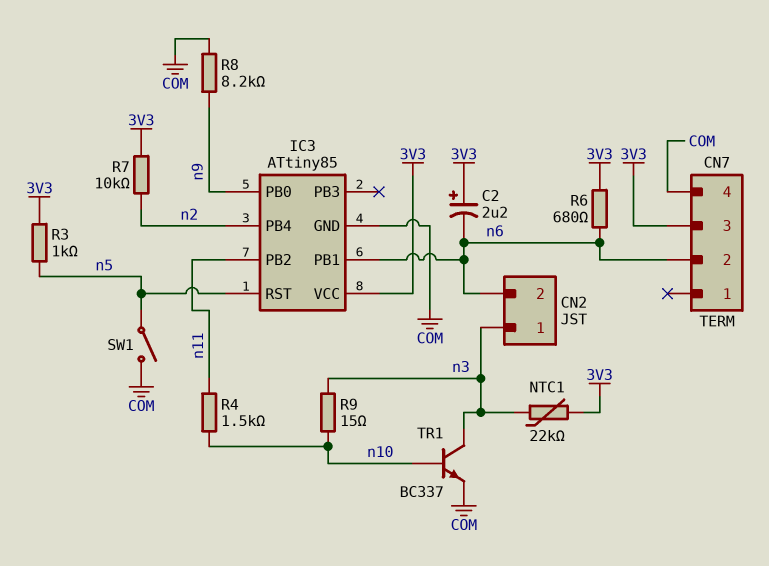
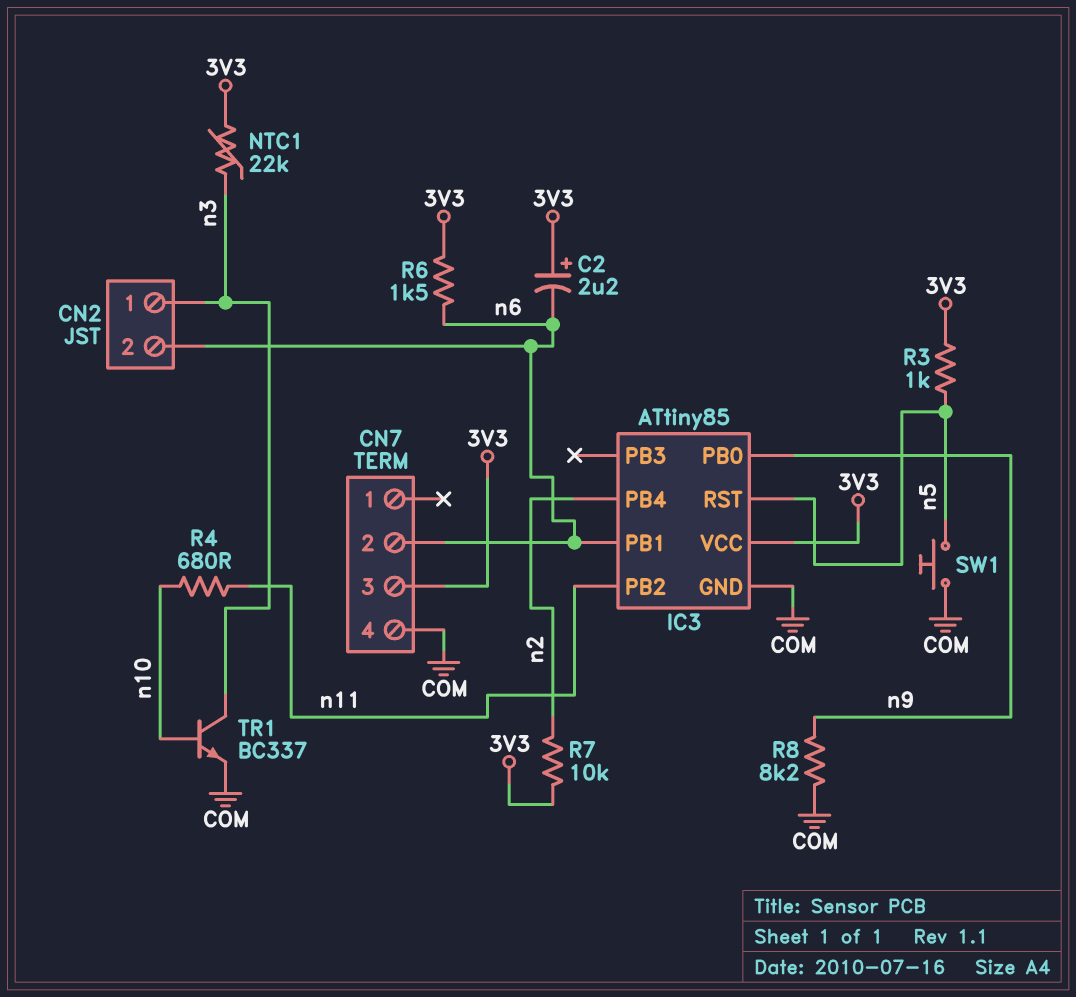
R4: 1.5k (n10, n11) -> 680 (n10, n11)
R6: 680 (3V3, n6) -> 1.5k (3V3, n6)
R9: 15 (n3, n10) -> none
SW1: switch (COM, n5) -> button (COM, n5)

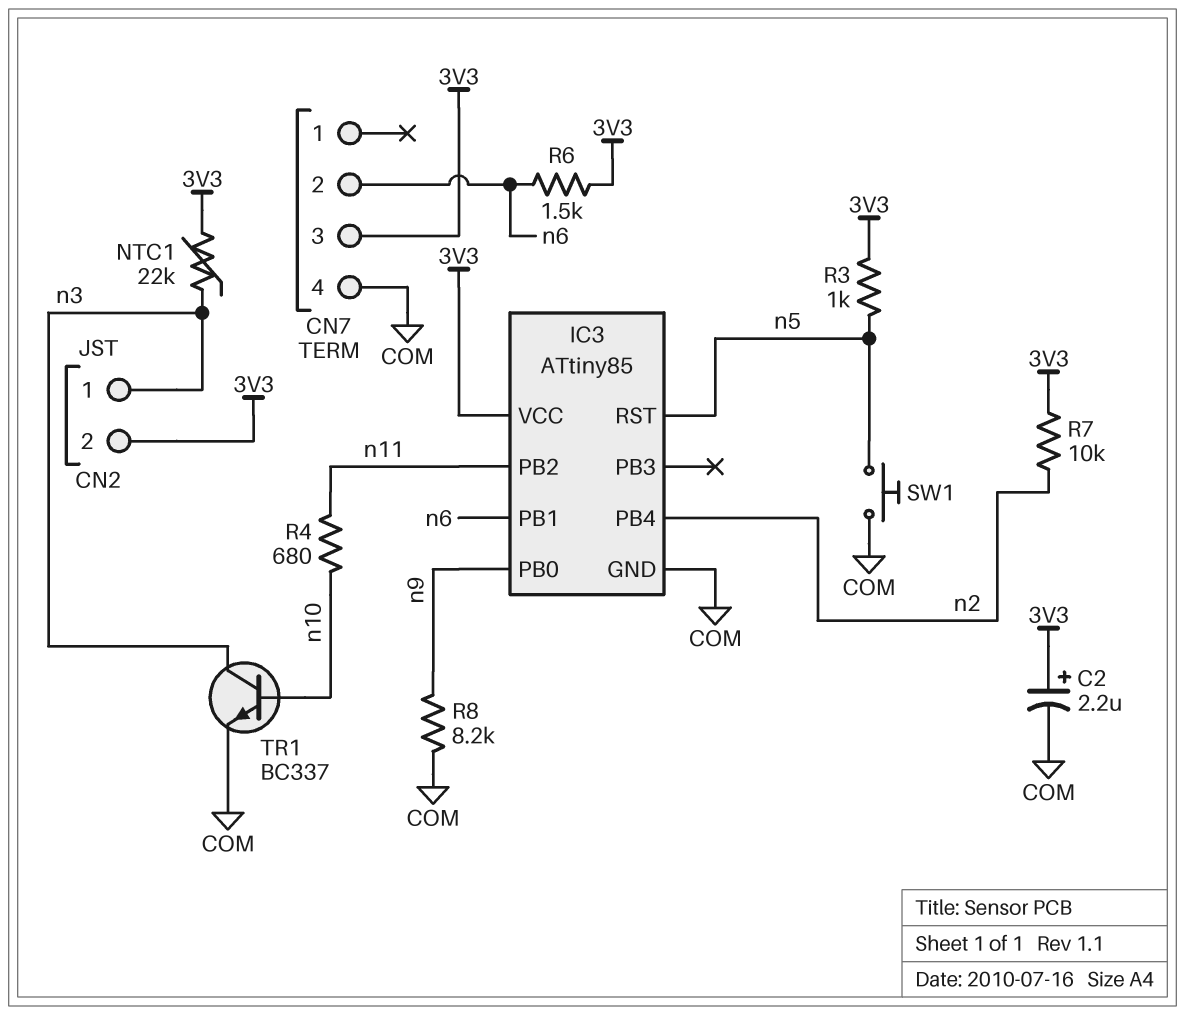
C2: 2.2uF (plus 3V3, minus n6) -> 2.2uF (plus 3V3, minus COM)
CN2 pin 2: n6 -> 3V3

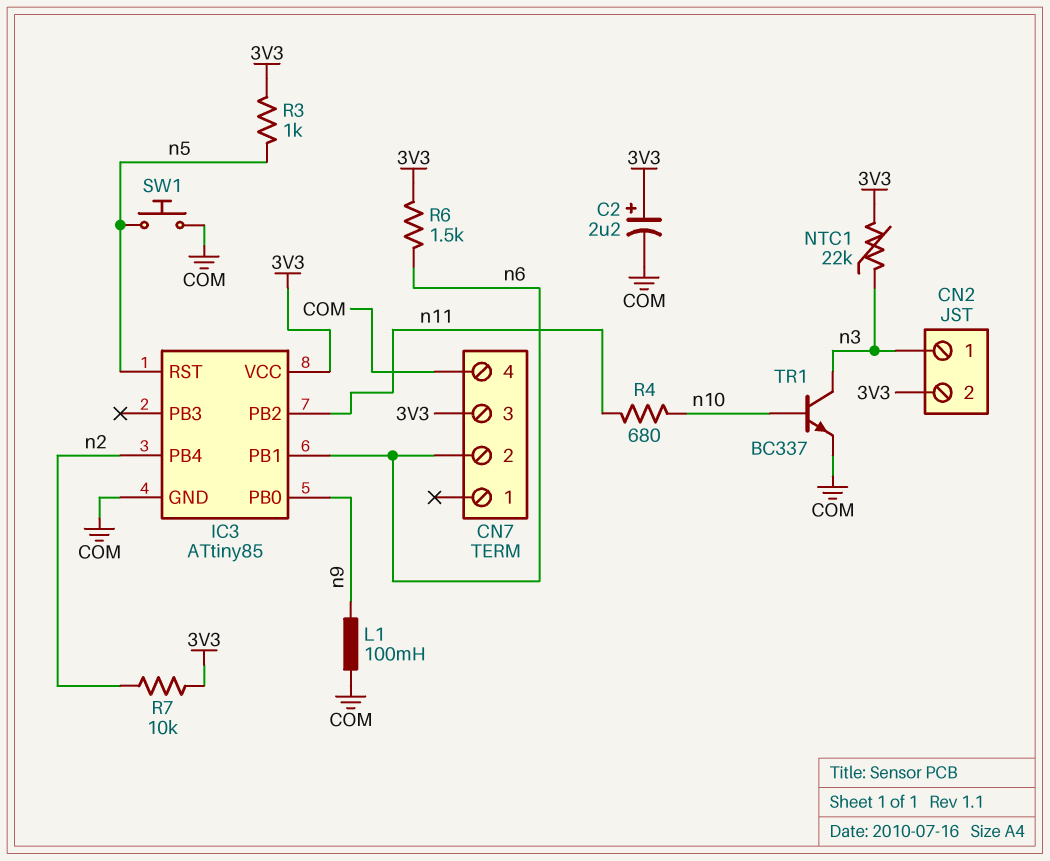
L1: none -> 100mH (COM, n9)
R8: 8.2k (COM, n9) -> none

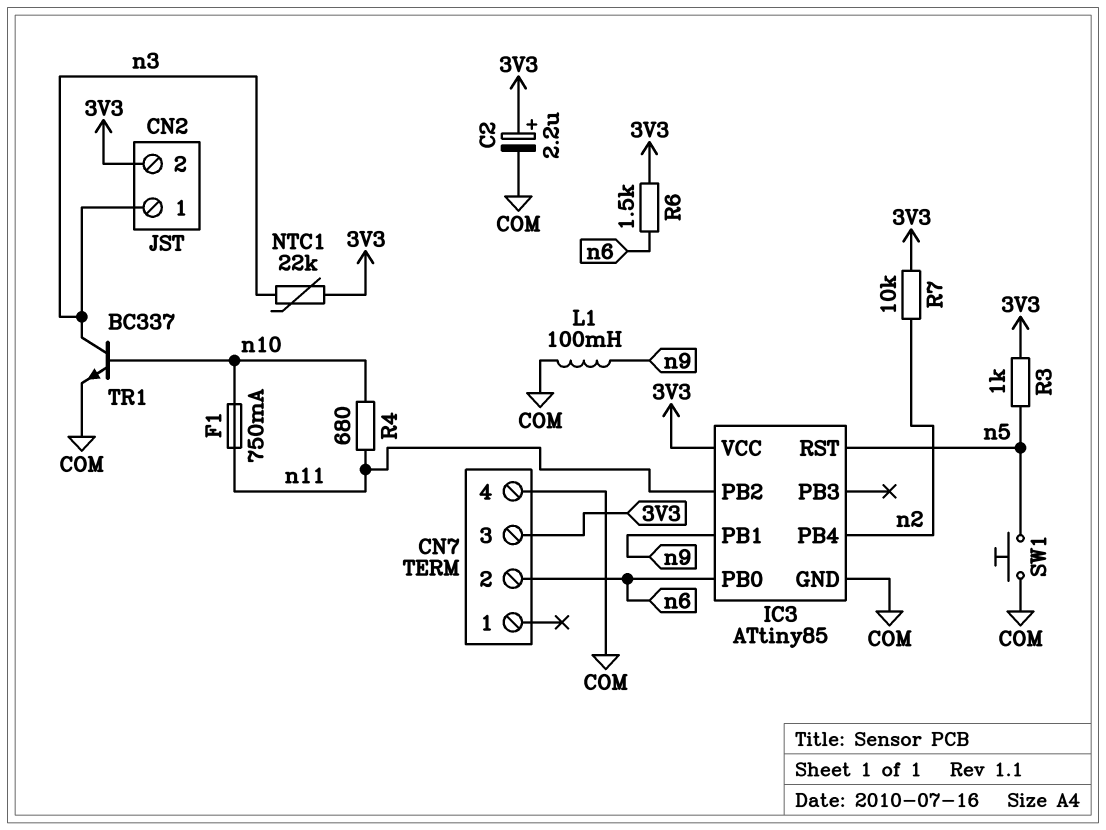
F1: none -> 750mA (n10, n11)
IC3 pin PB0: n9 -> n6
IC3 pin PB1: n6 -> n9

